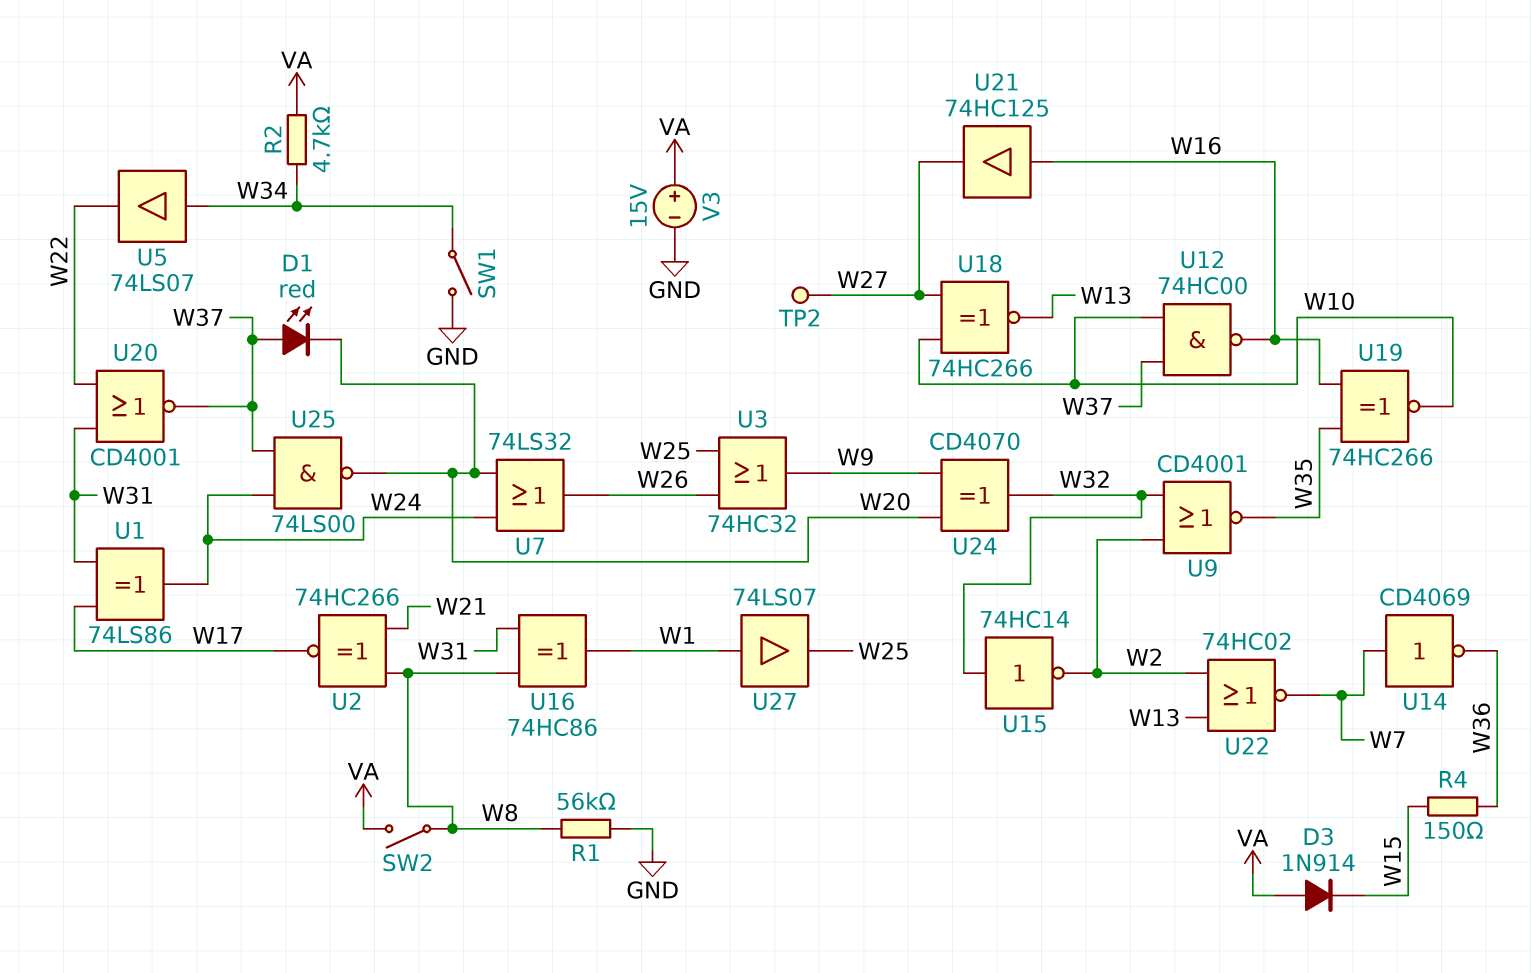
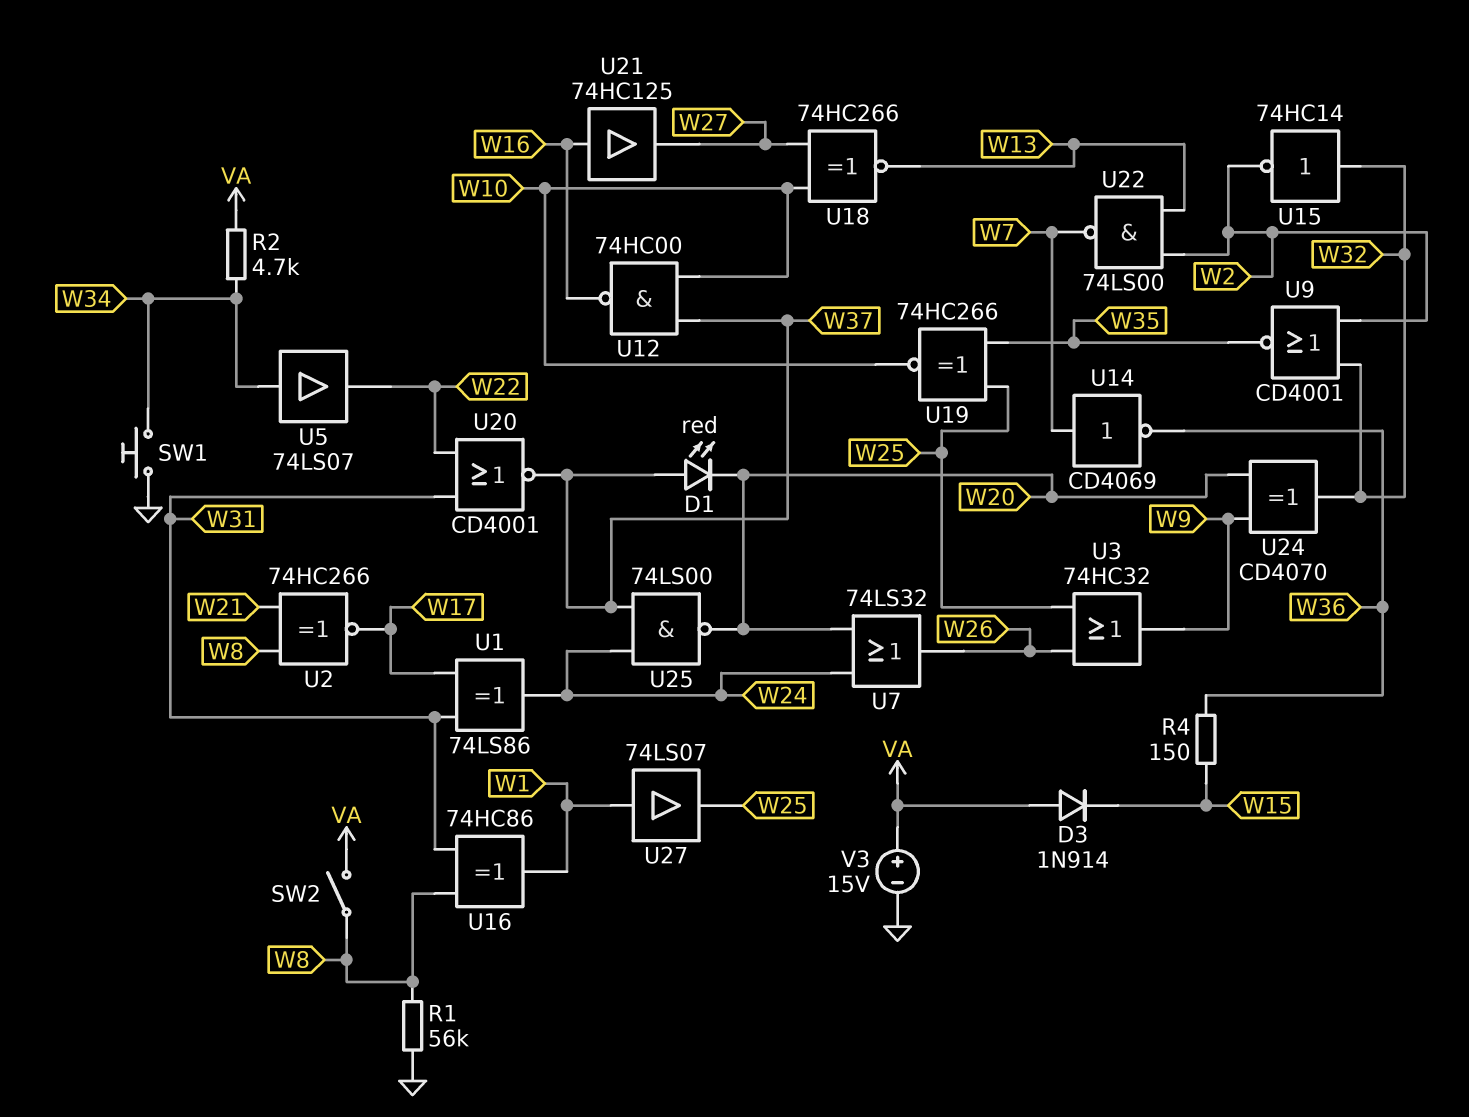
SW1: switch (GND, W34) -> button (GND, W34)
TP2: test point (W27) -> none
U19: XNOR 74HC266 (in W16, in W35, out W10) -> XNOR 74HC266 (in W25, in W35, out W10)
U22: NOR 74HC02 (in W2, in W13, out W7) -> NAND 74LS00 (in W2, in W13, out W7)

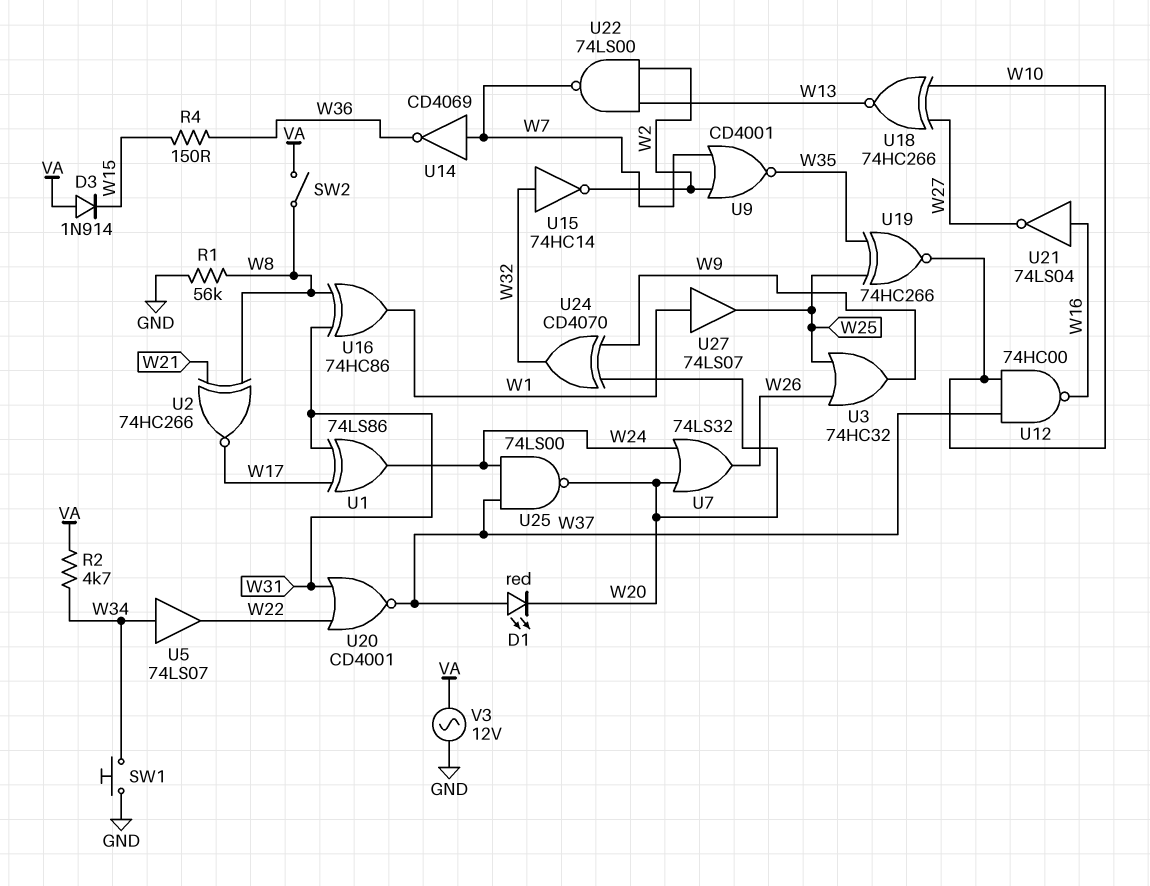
U9: NOR CD4001 (in W2, in W32, out W35) -> NOR CD4001 (in W2, in W7, out W35)
U21: buffer 74HC125 (in W16, out W27) -> NOT 74LS04 (in W16, out W27)
V3: 15V (plus VA, minus GND) -> AC 12V (GND, VA)

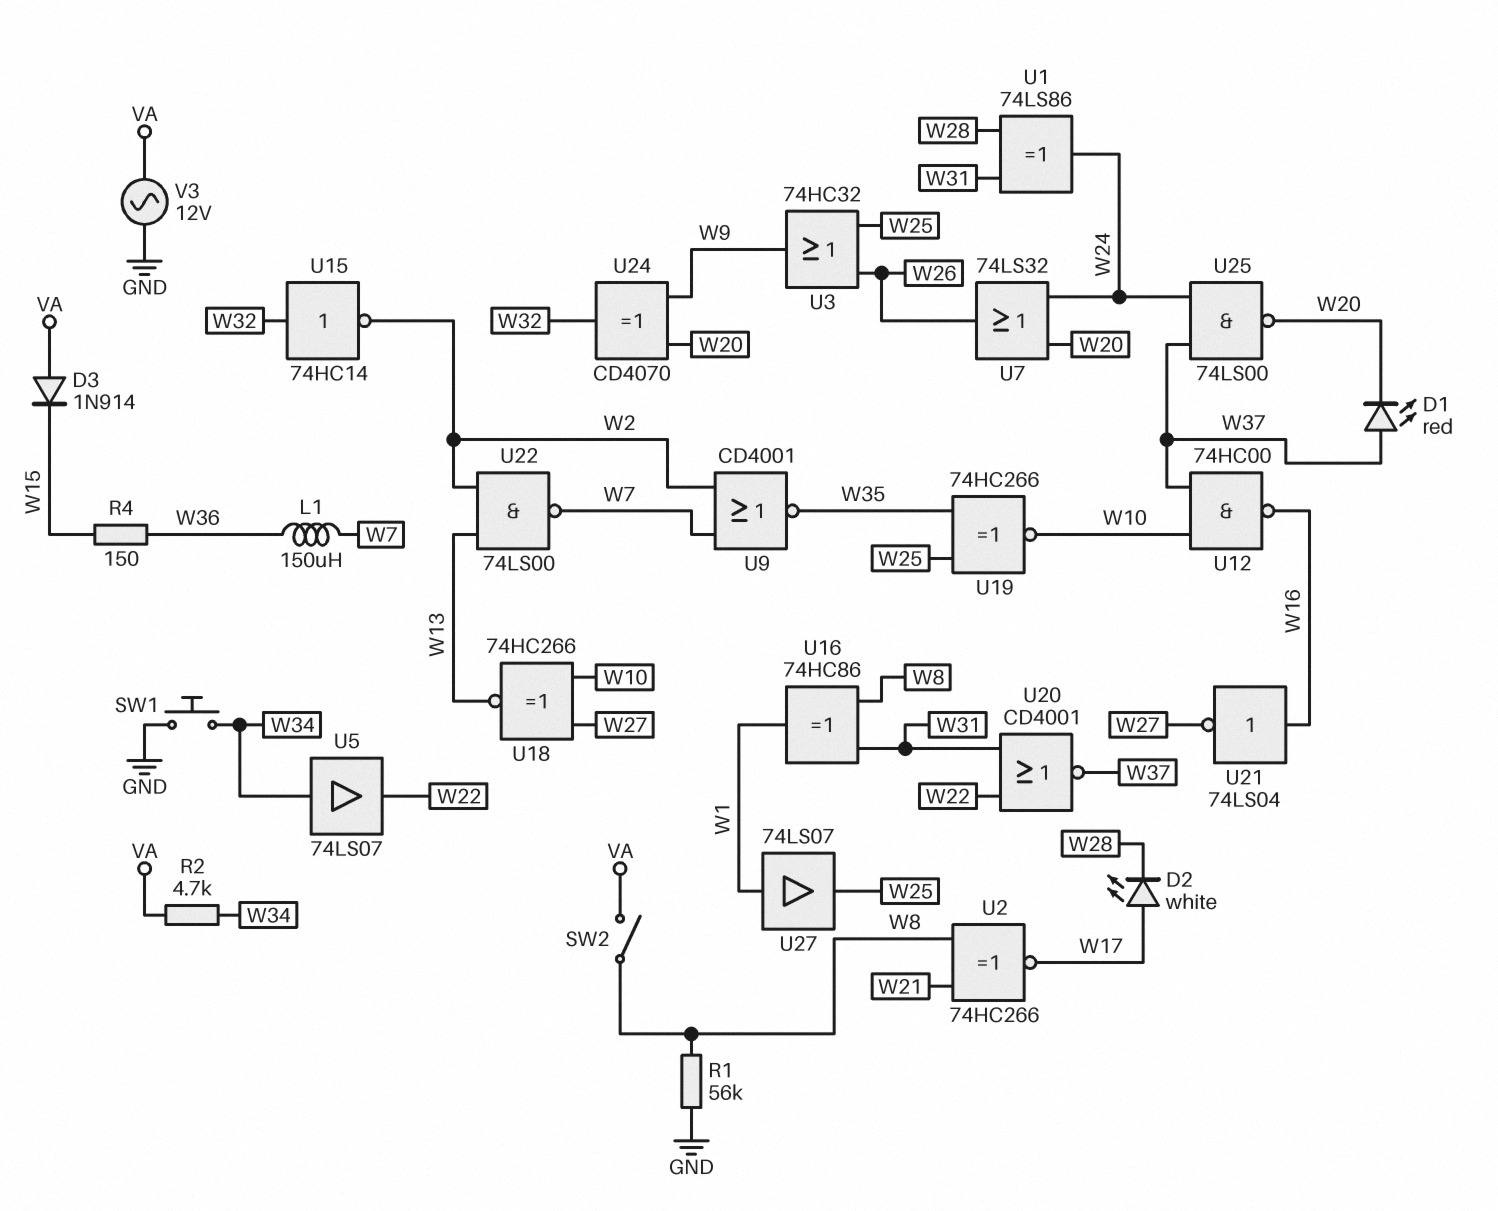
D2: none -> LED white (A W17, K W28)
L1: none -> 150uH (W7, W36)
U1: XOR 74LS86 (in W17, in W31, out W24) -> XOR 74LS86 (in W28, in W31, out W24)
U14: NOT CD4069 (in W7, out W36) -> none

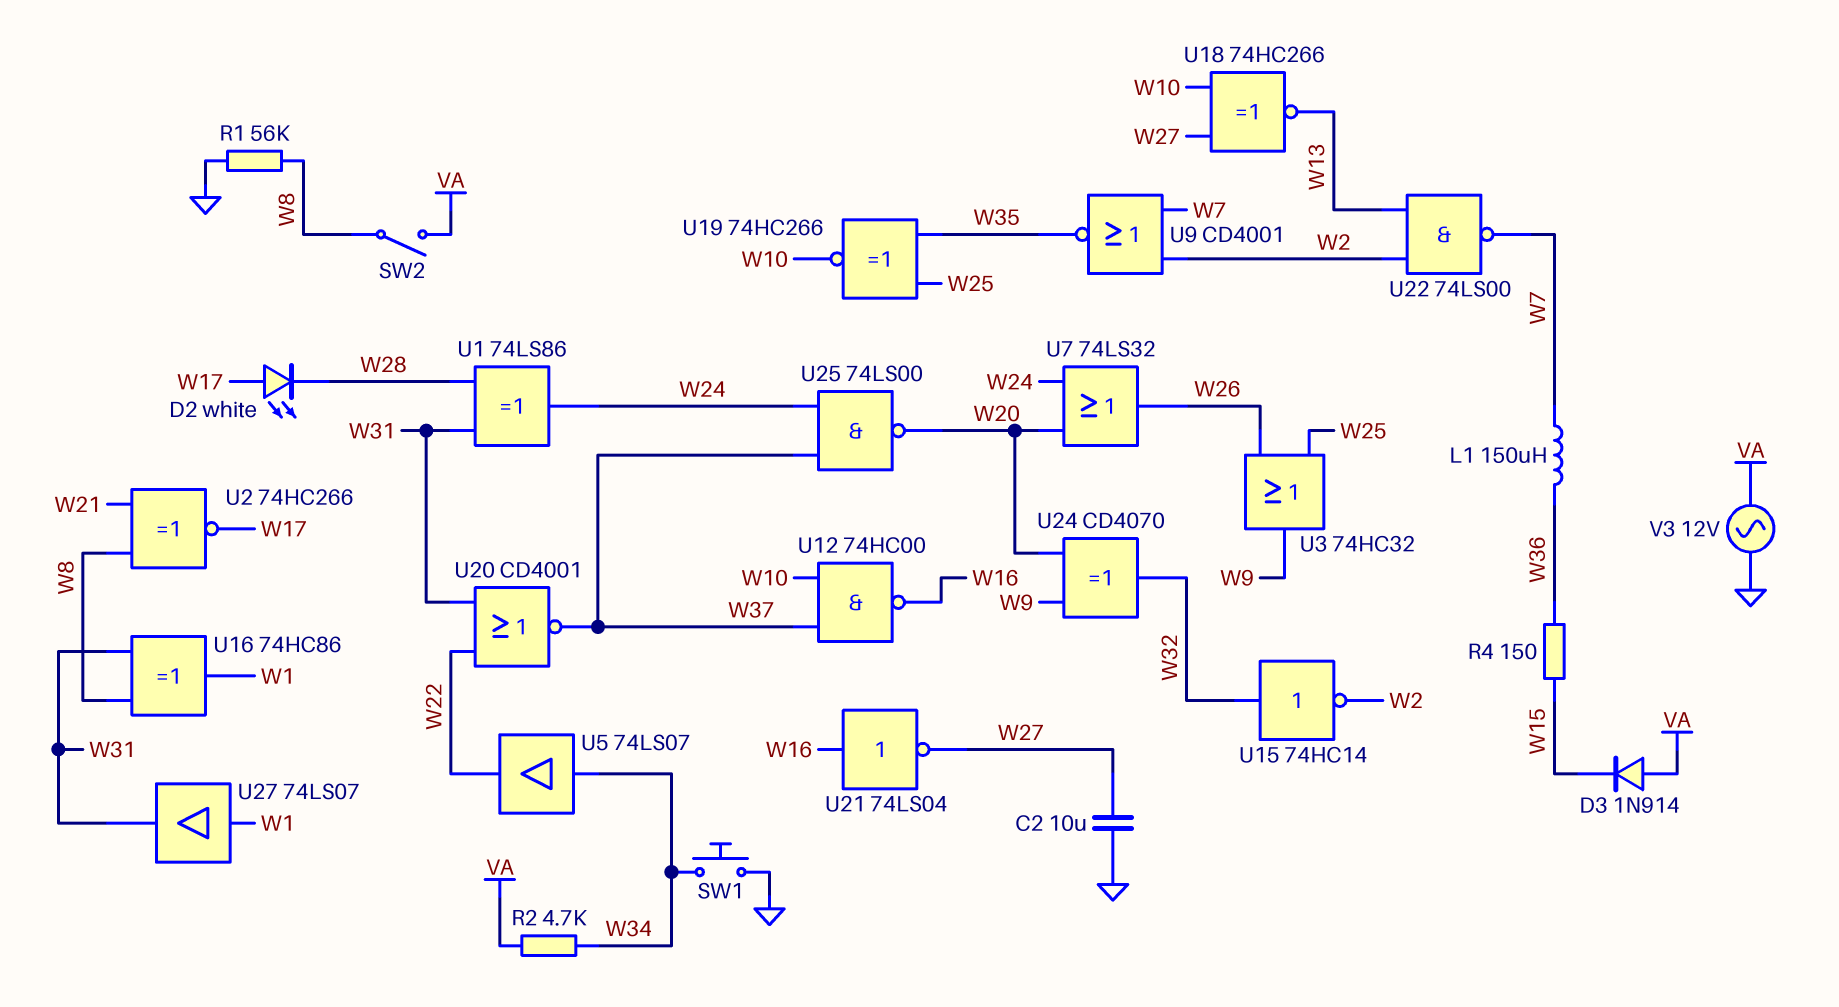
C2: none -> 10uF (GND, W27)
D1: LED red (A W37, K W20) -> none
U27: buffer 74LS07 (in W1, out W25) -> buffer 74LS07 (in W1, out W31)

